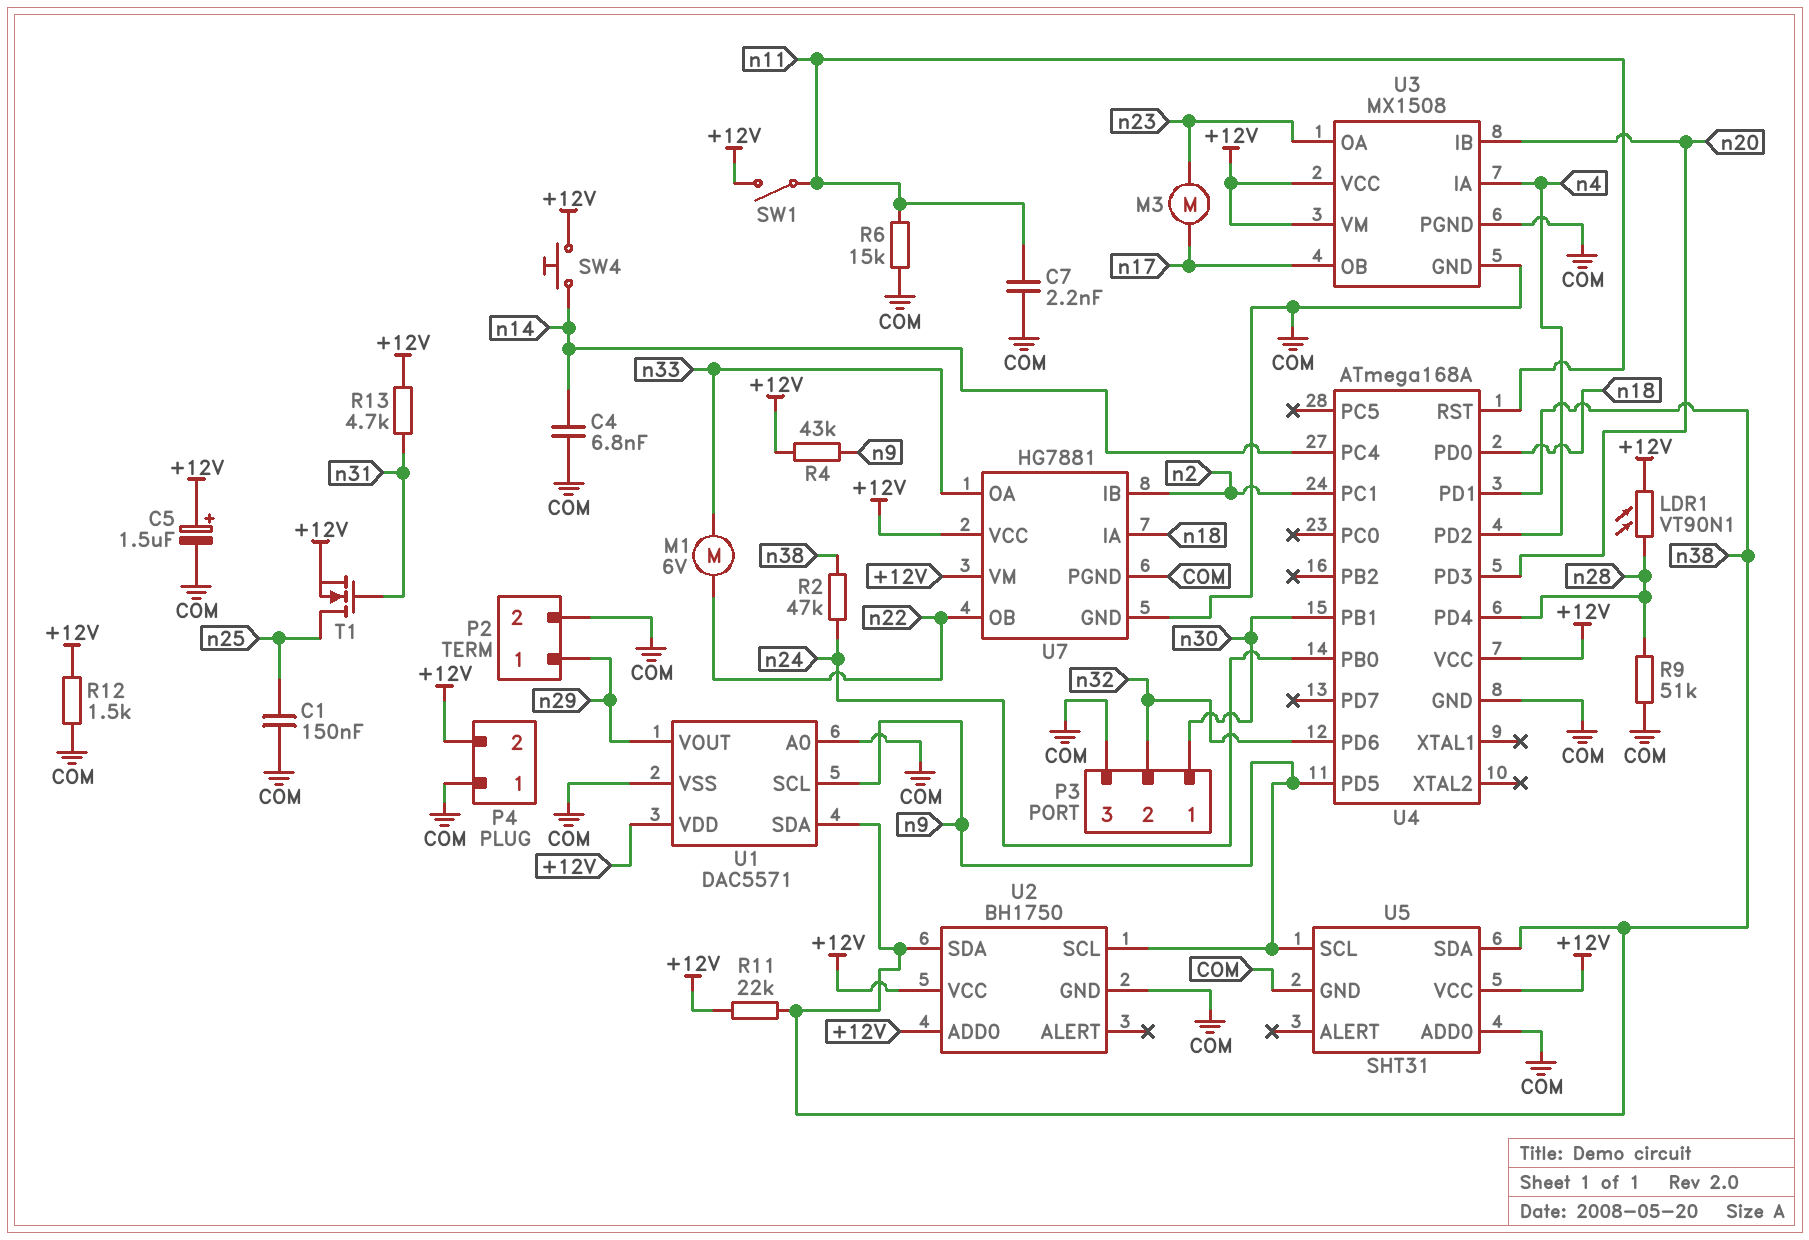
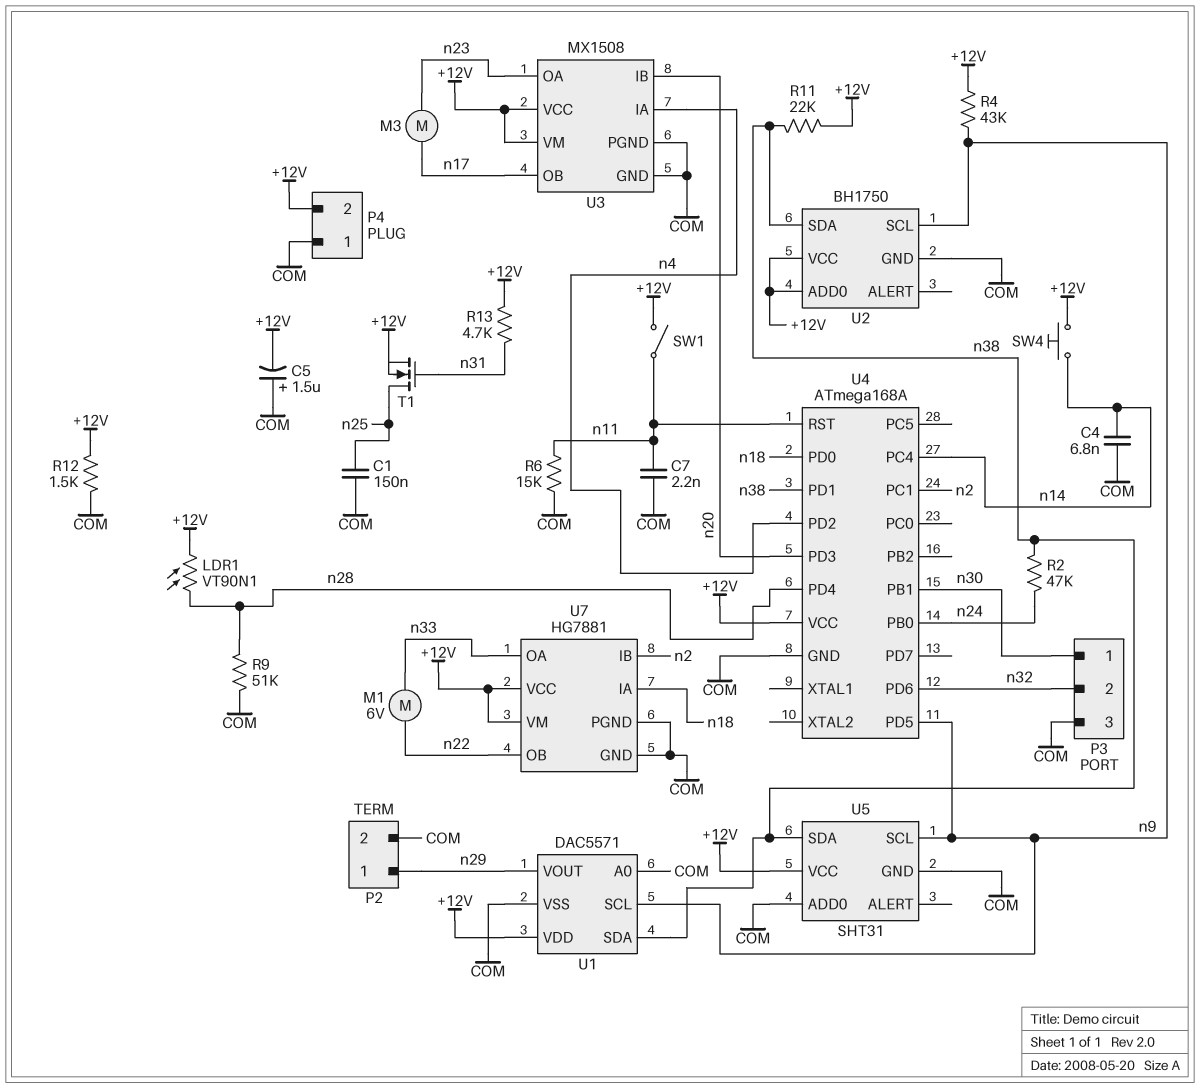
C5: 1.5uF (plus +12V, minus COM) -> 1.5uF (plus COM, minus +12V)

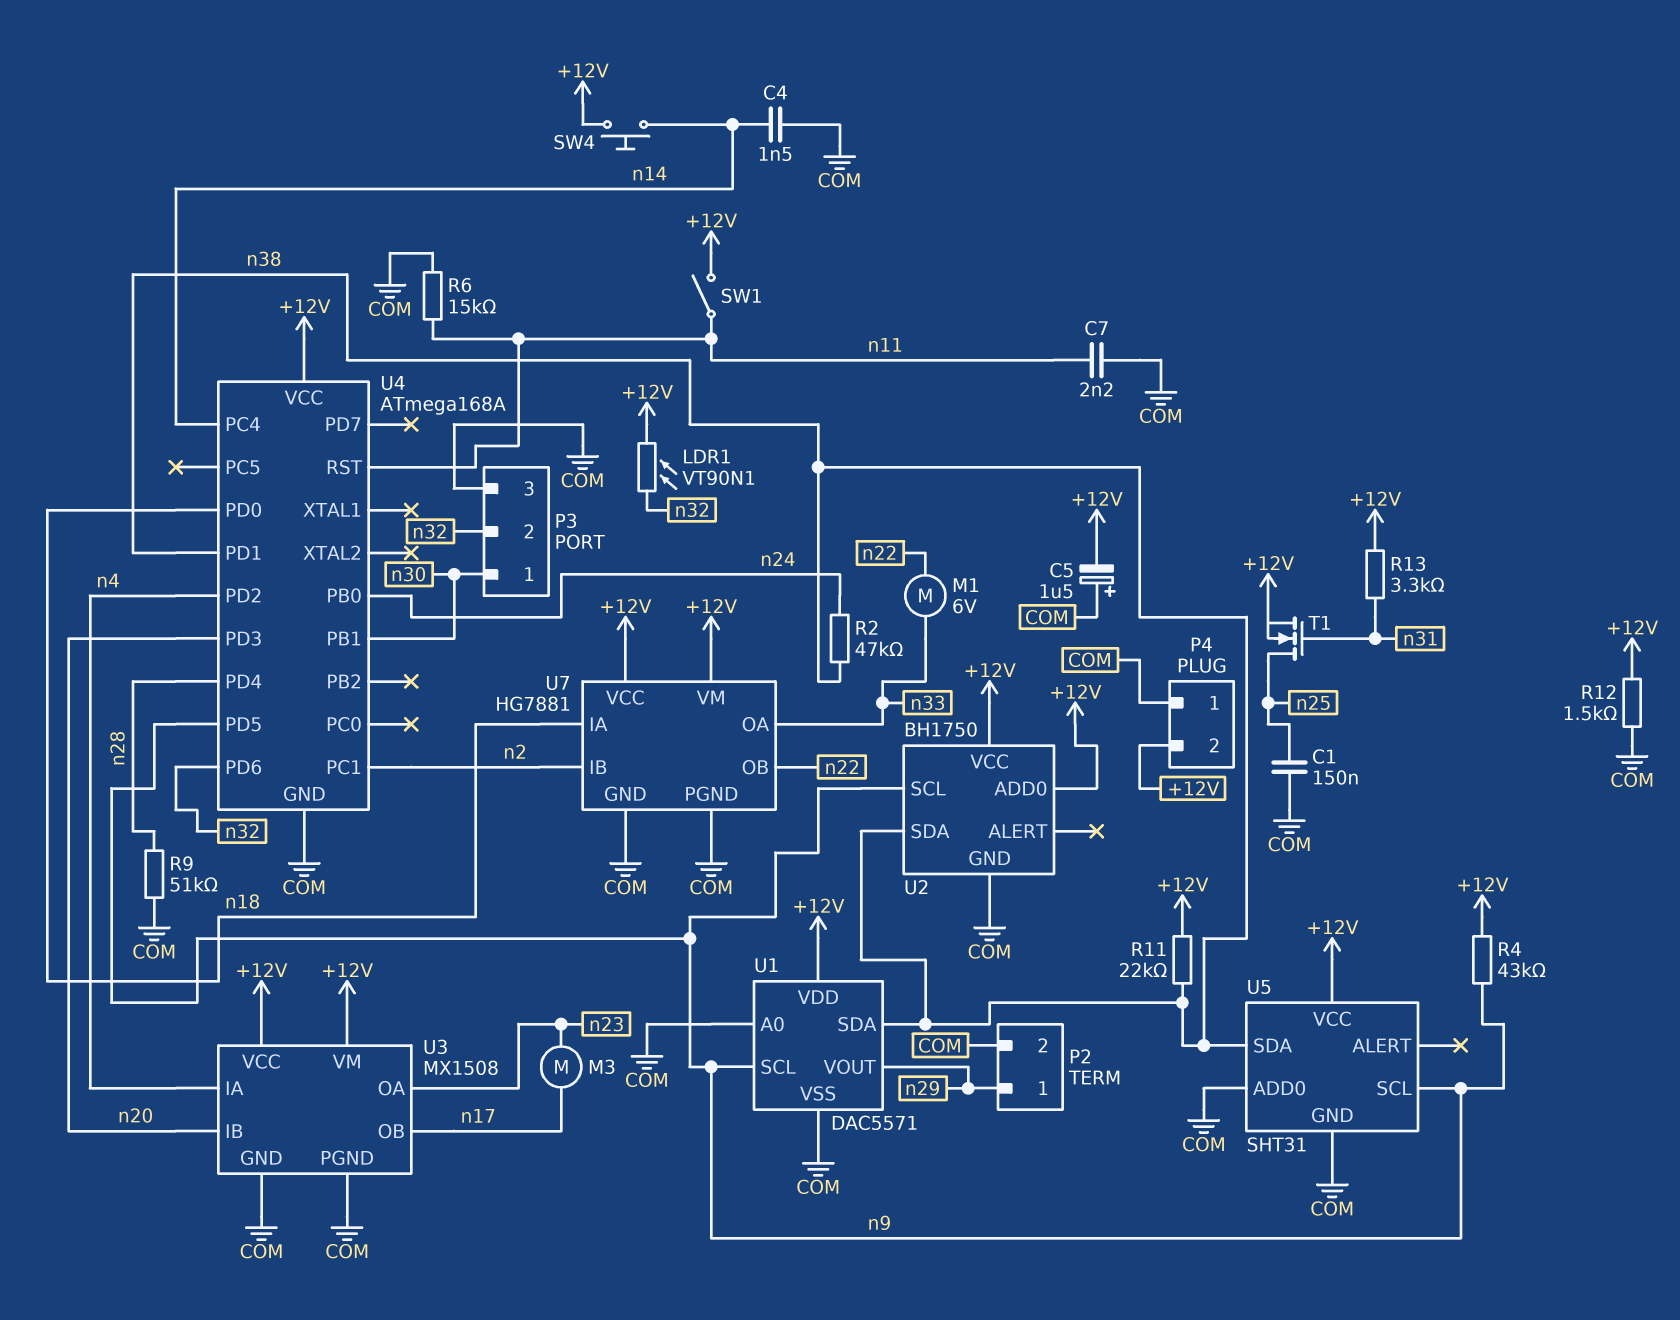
C4: 6.8nF (COM, n14) -> 1.5nF (COM, n14)
LDR1: VT90N1 (+12V, n28) -> VT90N1 (+12V, n32)
R13: 4.7k (+12V, n31) -> 3.3k (+12V, n31)

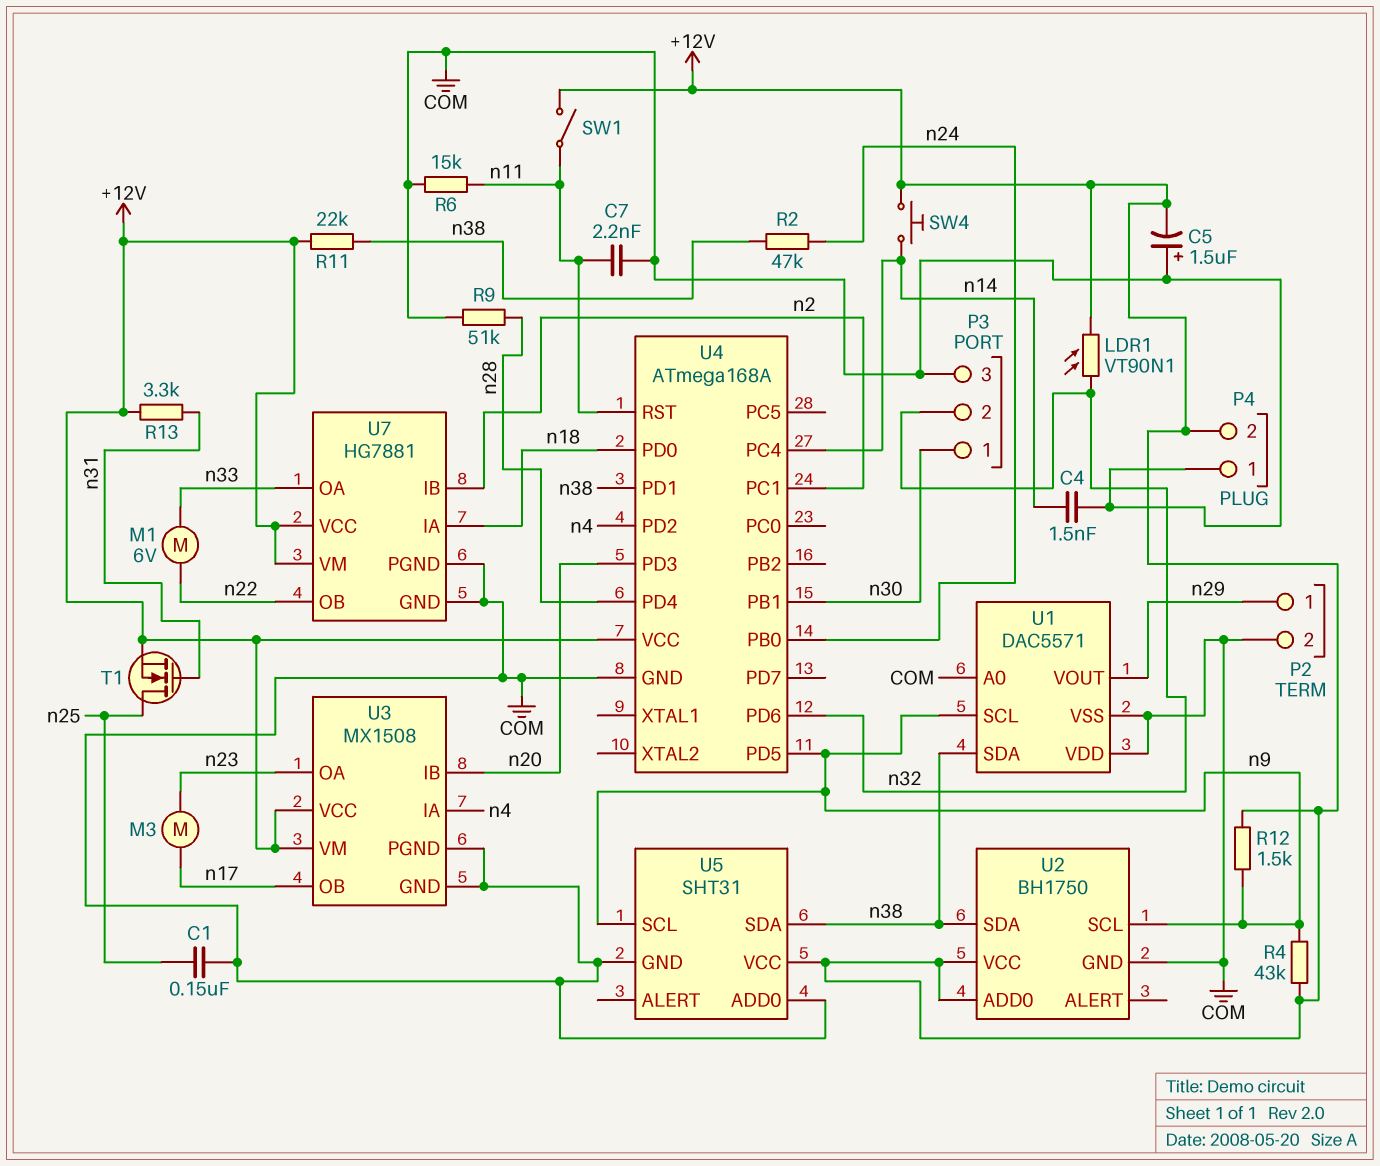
R12: 1.5k (+12V, COM) -> 1.5k (+12V, n9)
U1 pin VDD: +12V -> COM

